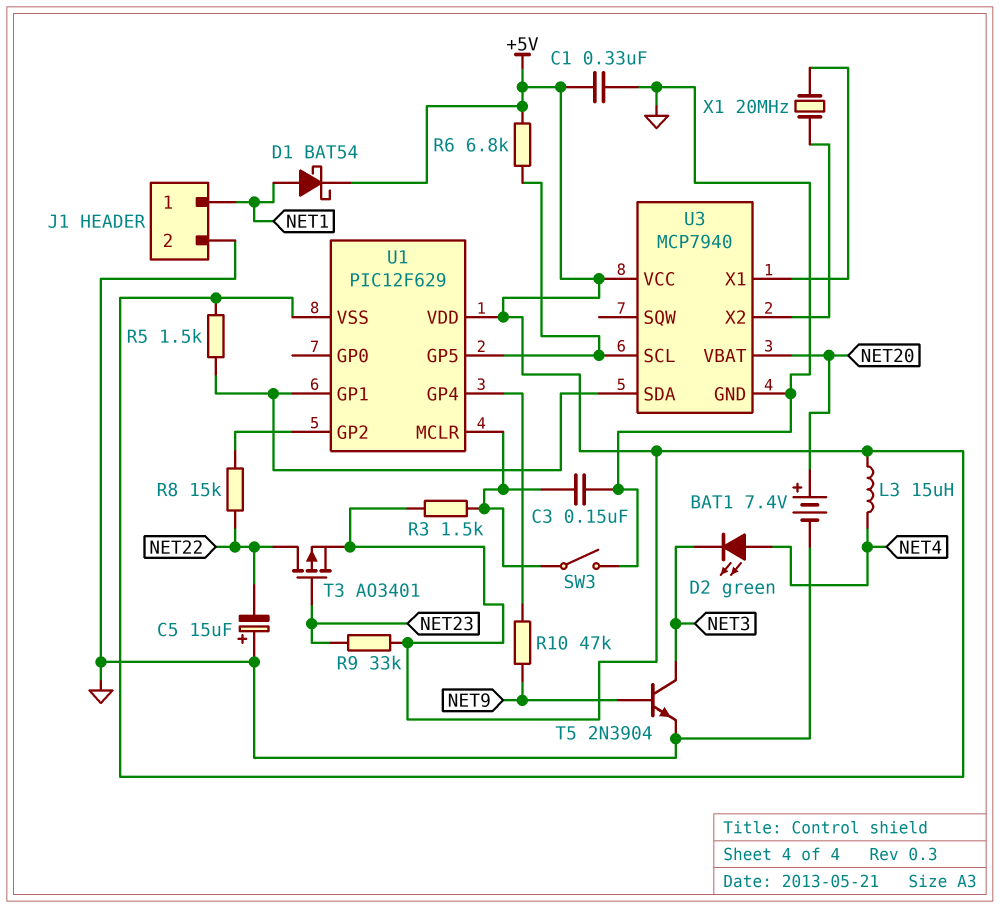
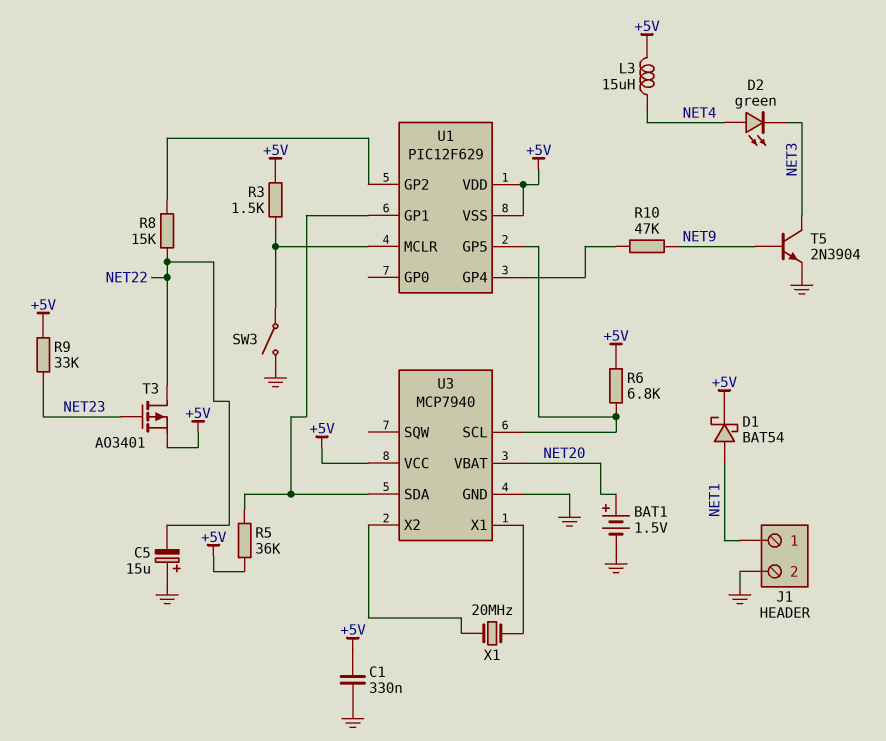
BAT1: 7.4V (plus NET20, minus GND) -> 1.5V (plus NET20, minus GND)
C3: 150nF (GND, U1/MCLR) -> none
R5: 1.5k (+5V, U1/GP1) -> 36k (+5V, U1/GP1)

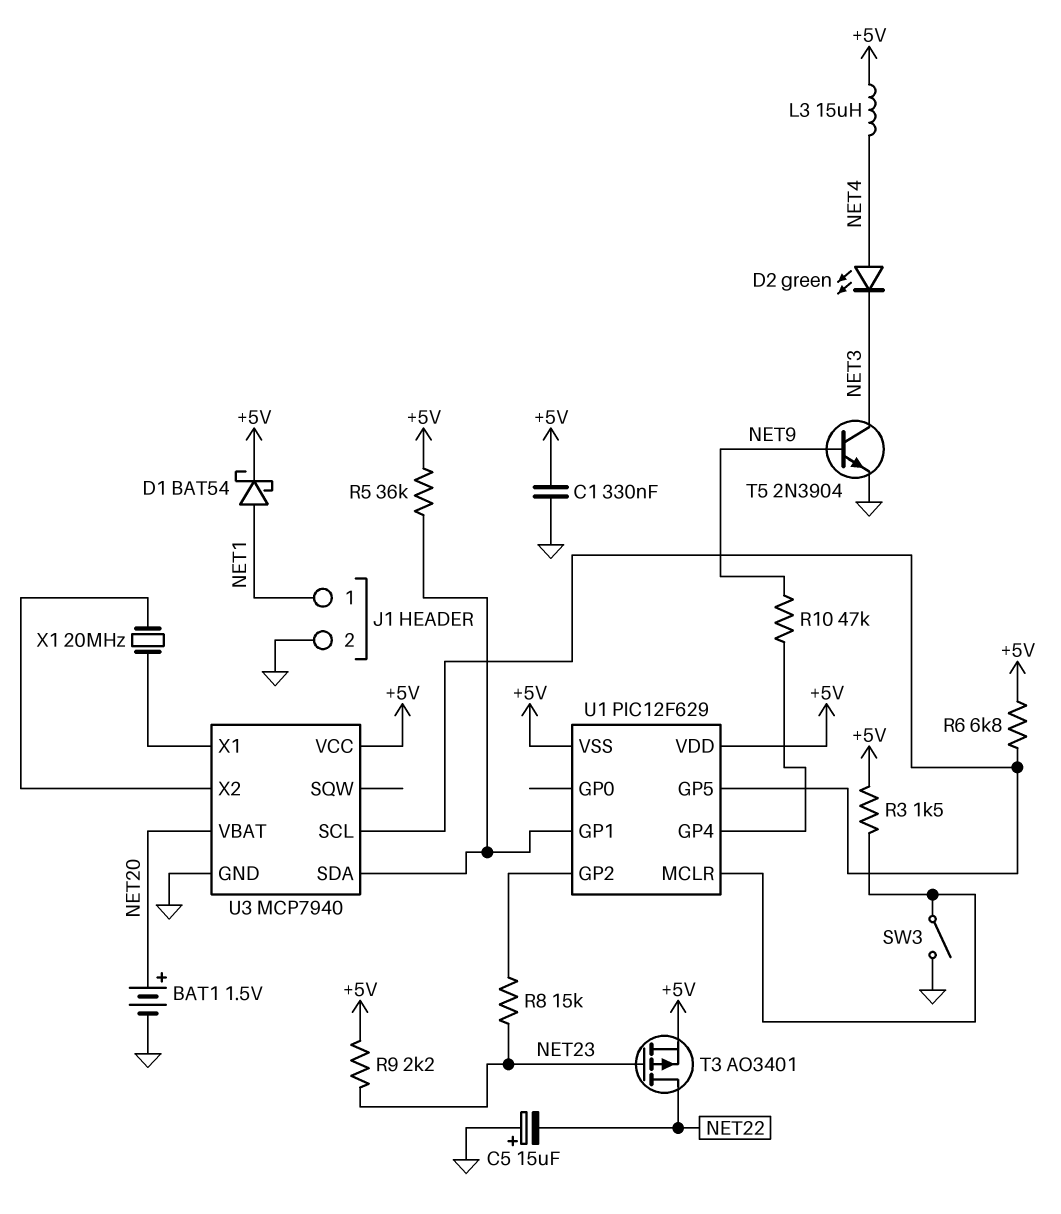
R8: 15k (NET22, U1/GP2) -> 15k (NET23, U1/GP2)
R9: 33k (+5V, NET23) -> 2.2k (+5V, NET23)

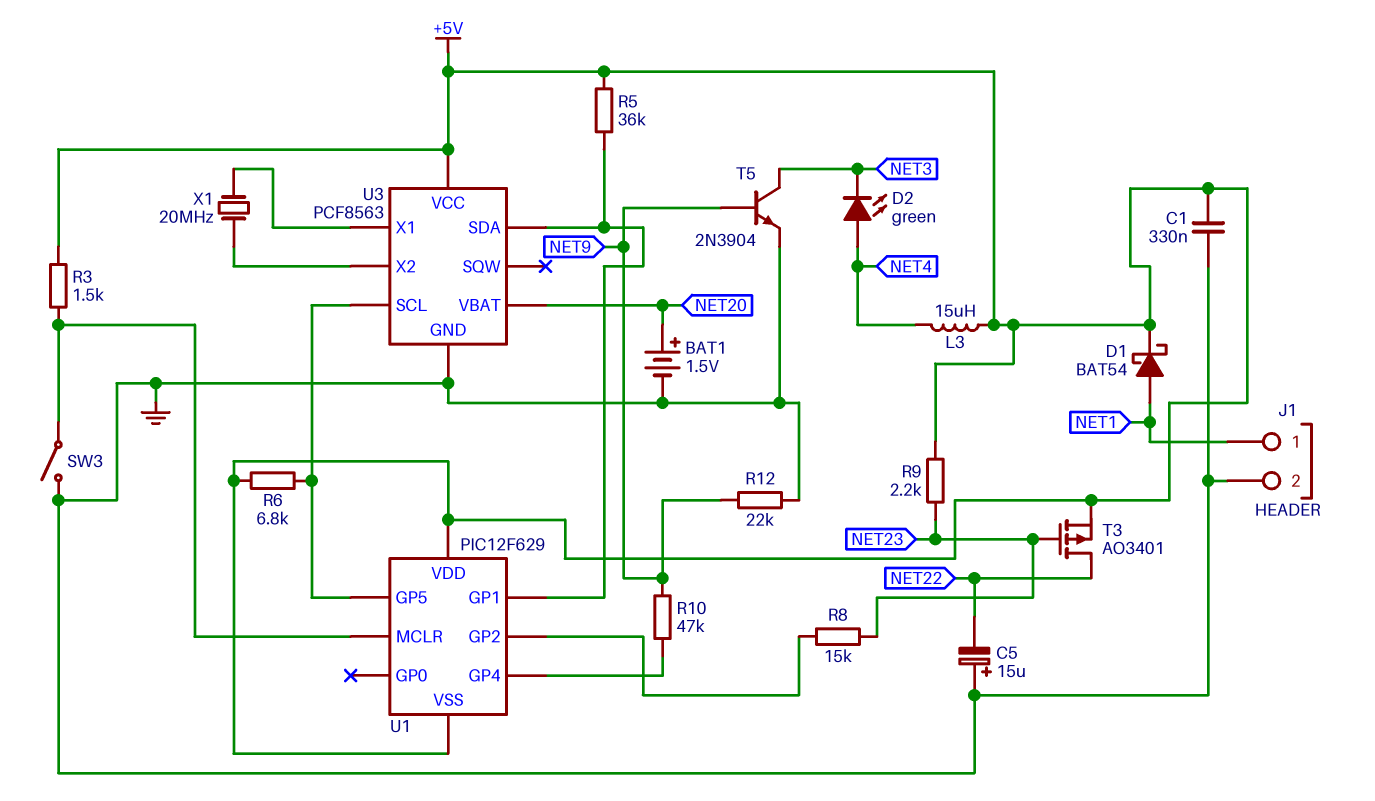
R12: none -> 22k (GND, NET9)
U3: MCP7940 -> PCF8563

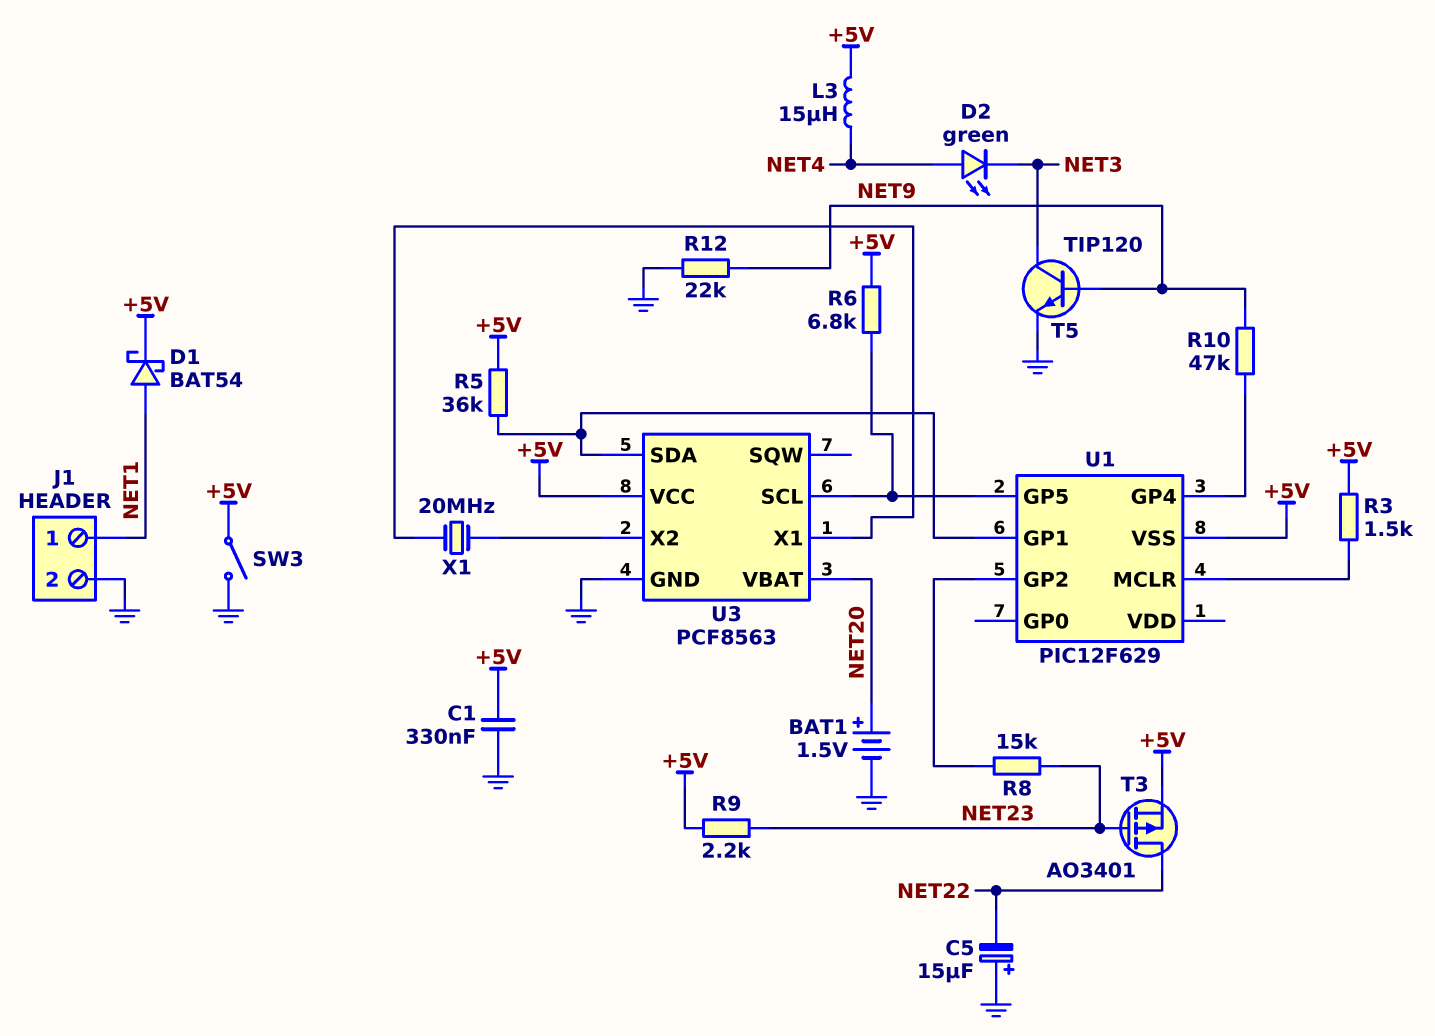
SW3: switch (GND, U1/MCLR) -> switch (+5V, GND)
T5: NPN 2N3904 (B NET9, C NET3, E GND) -> NPN TIP120 (B NET9, C NET3, E GND)
U1 pin VDD: +5V -> none

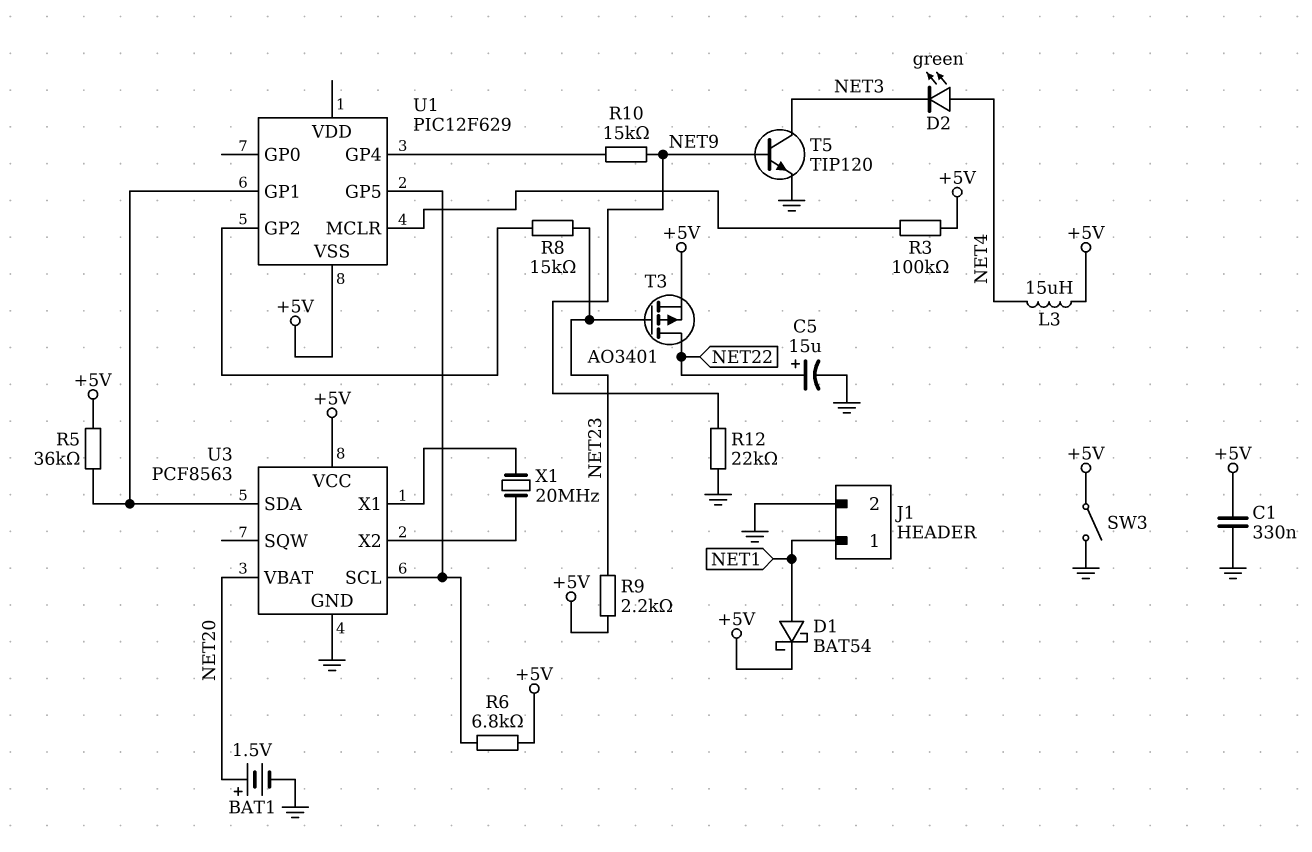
C5: 15uF (plus GND, minus NET22) -> 15uF (plus NET22, minus GND)
R3: 1.5k (+5V, U1/MCLR) -> 100k (+5V, U1/MCLR)
R10: 47k (NET9, U1/GP4) -> 15k (NET9, U1/GP4)

